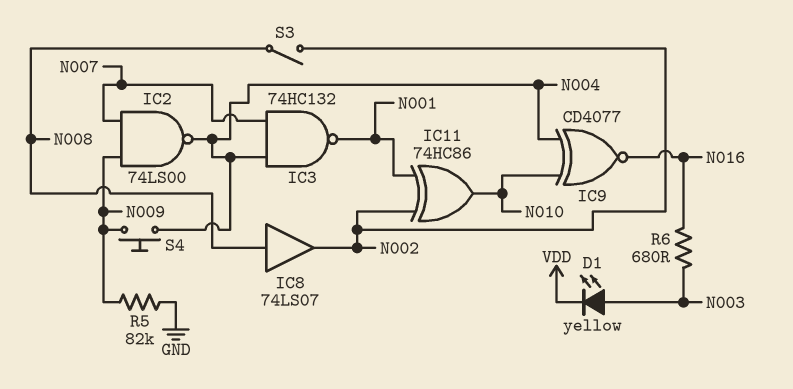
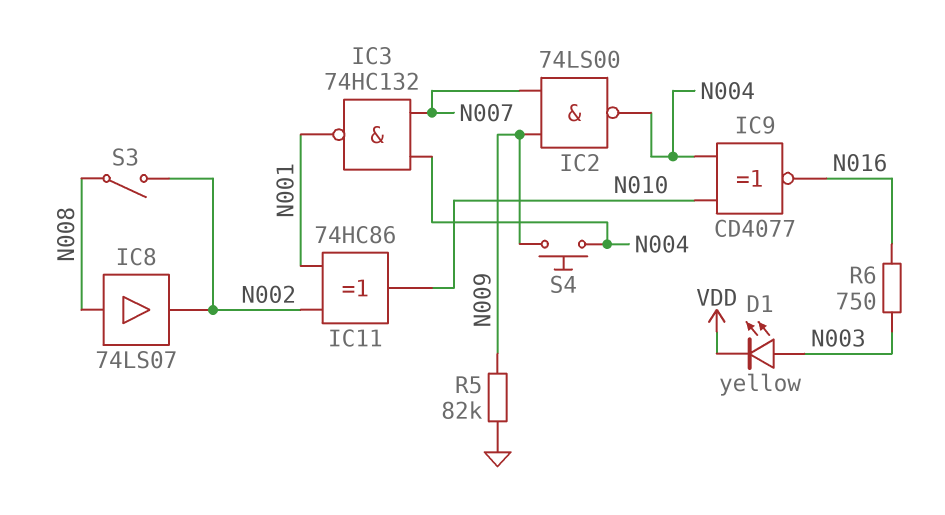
R6: 680 (N003, N016) -> 750 (N003, N016)

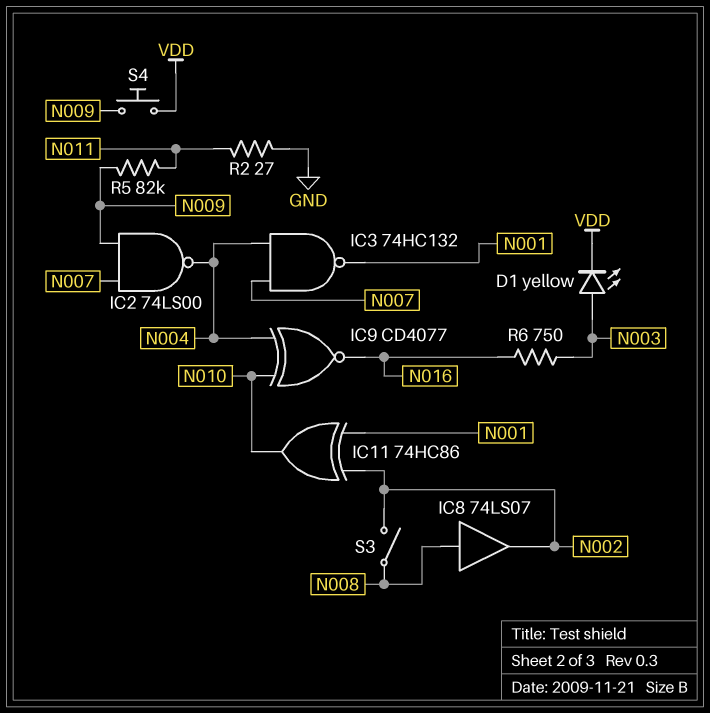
R2: none -> 27 (GND, N011)
R5: 82k (GND, N009) -> 82k (N009, N011)
S4: button (N004, N009) -> button (N009, VDD)

